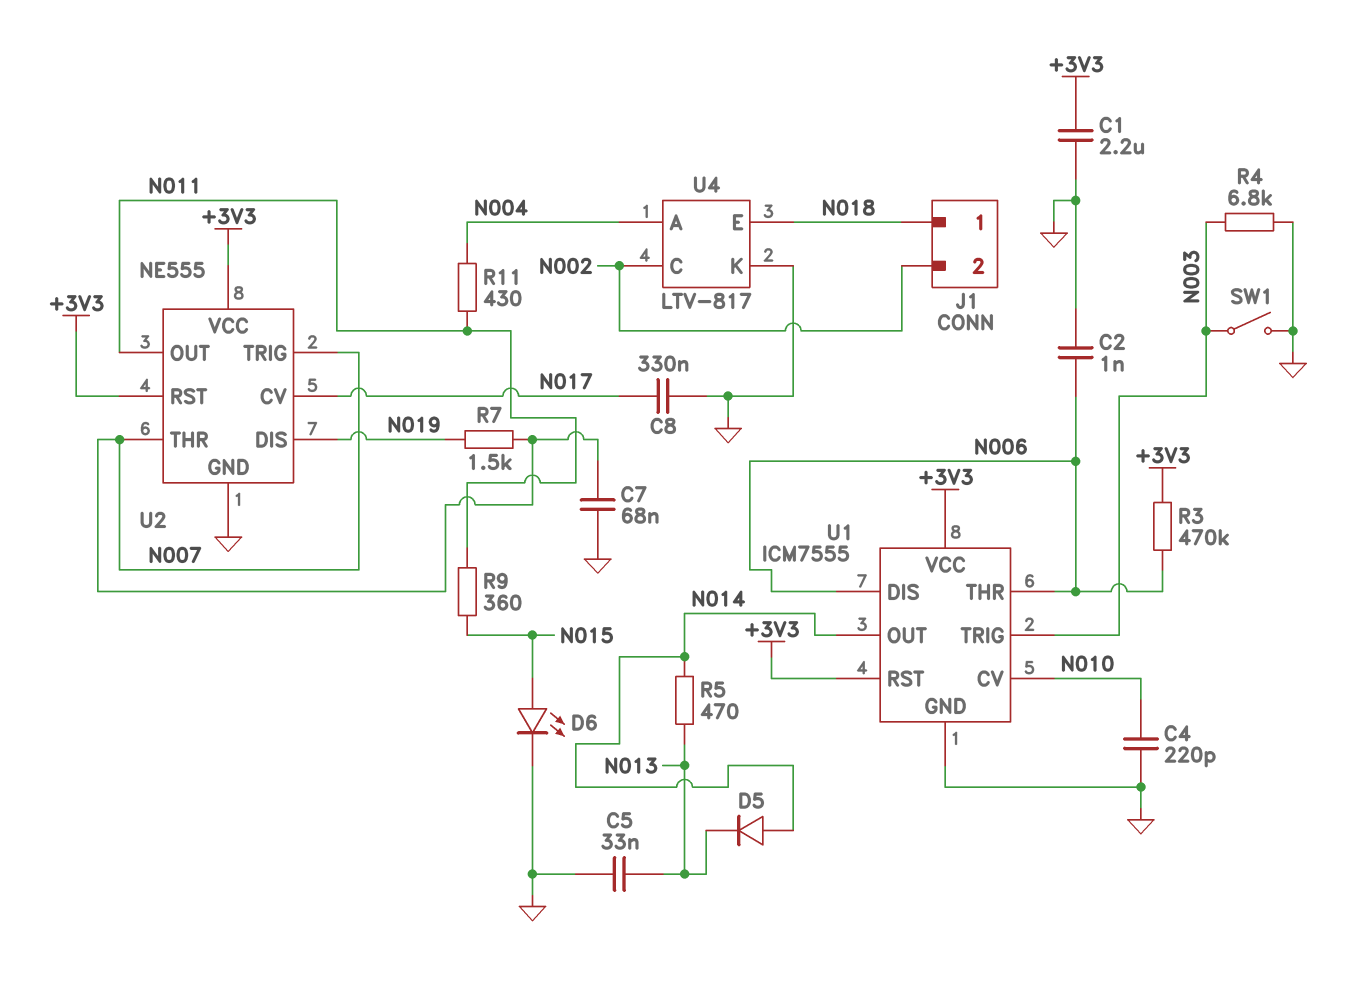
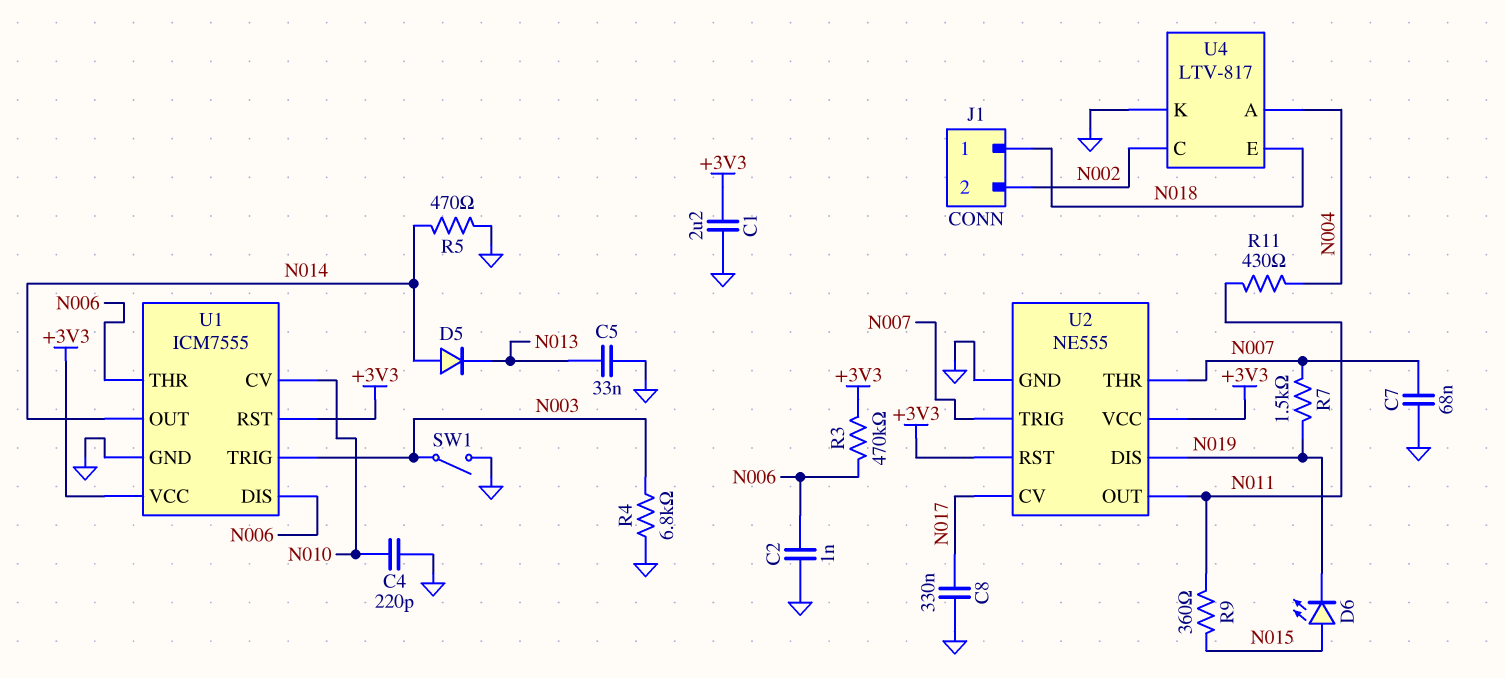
D6: LED (A N015, K GND) -> LED (A N015, K N019)
R5: 470 (N013, N014) -> 470 (GND, N014)

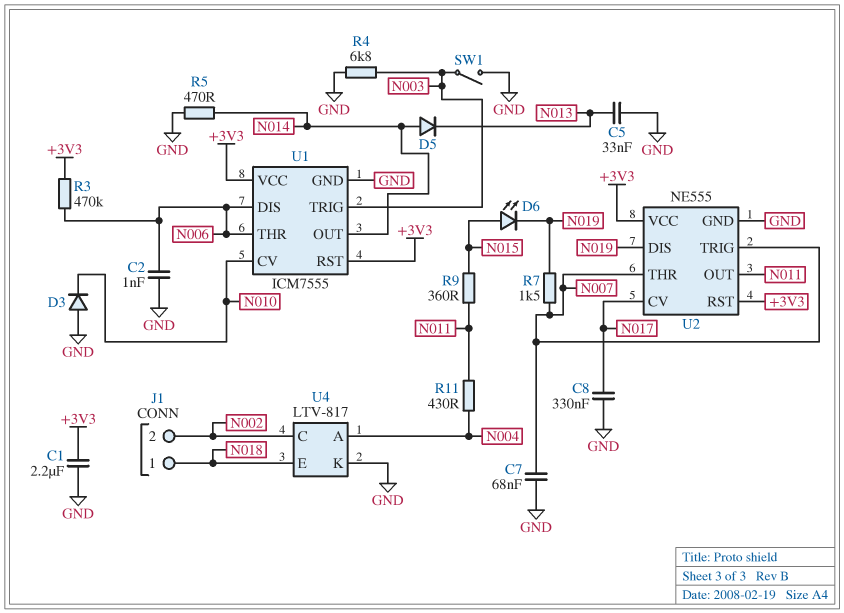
C4: 220pF (GND, N010) -> none
D3: none -> diode (A GND, K N010)

